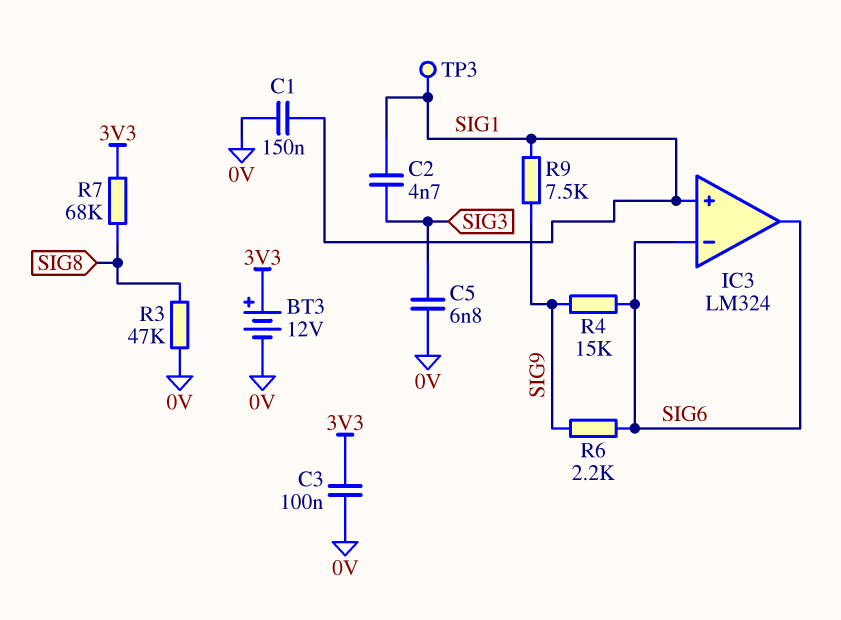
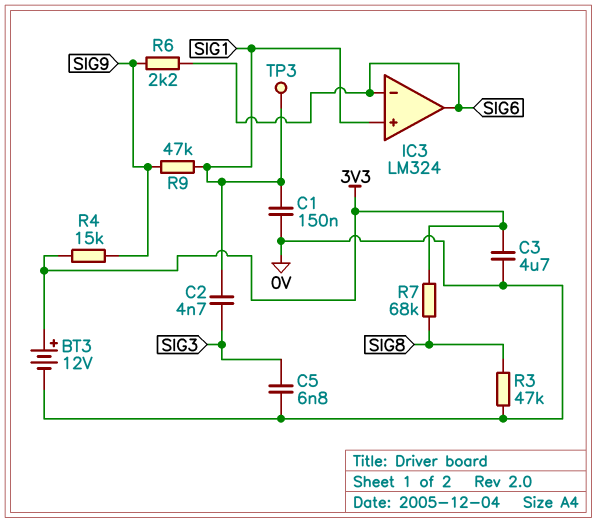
C3: 100nF (0V, 3V3) -> 4.7uF (0V, 3V3)
R4: 15k (SIG6, SIG9) -> 15k (3V3, SIG9)
R9: 7.5k (SIG1, SIG9) -> 47k (SIG1, SIG9)

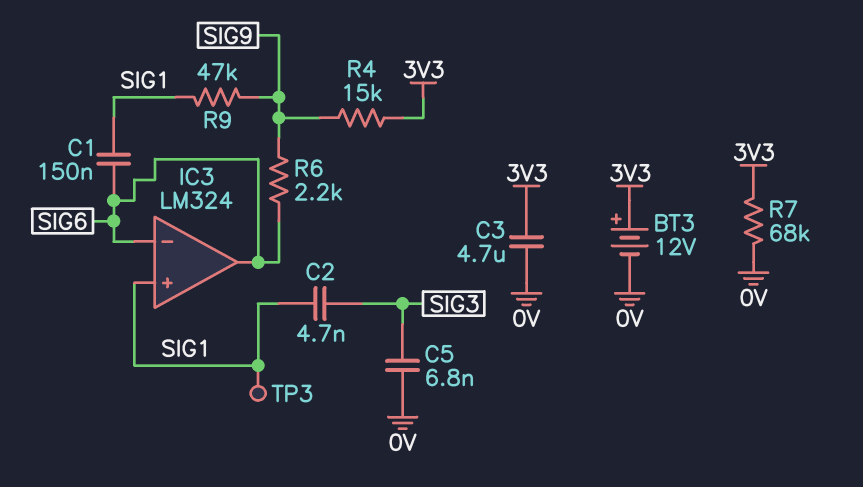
C1: 150nF (0V, SIG1) -> 150nF (SIG1, SIG6)
R3: 47k (0V, SIG8) -> none
R7: 68k (3V3, SIG8) -> 68k (0V, 3V3)

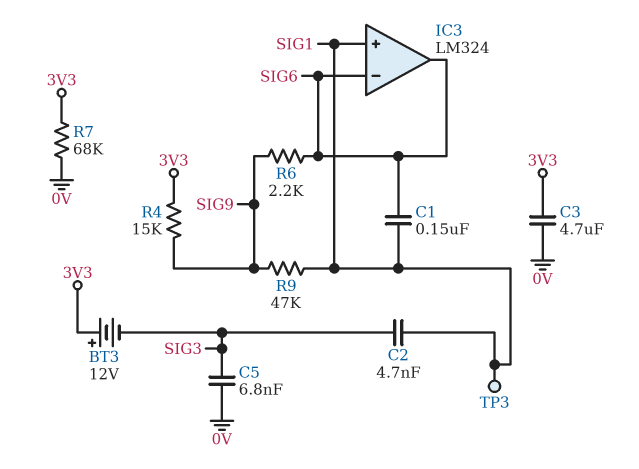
BT3: 12V (plus 3V3, minus 0V) -> 12V (plus 3V3, minus SIG3)

